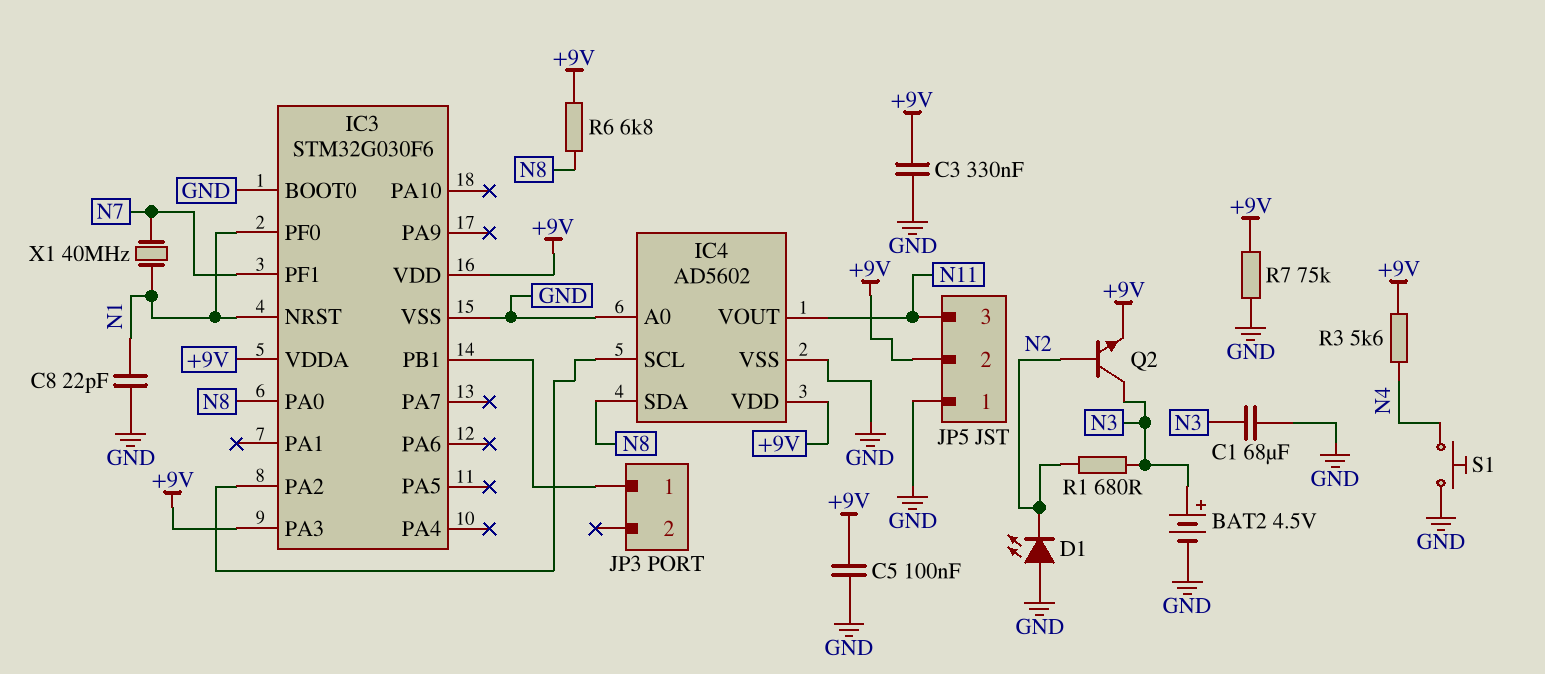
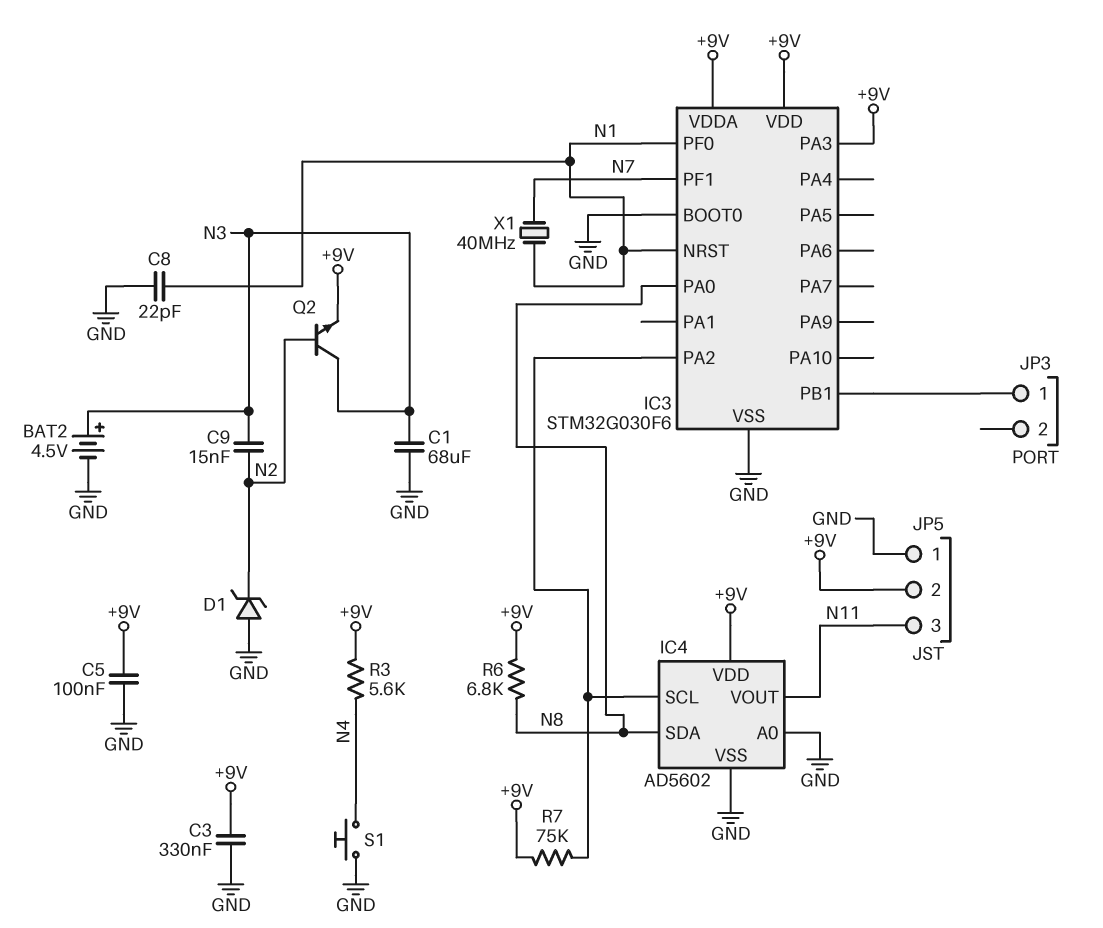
C9: none -> 15nF (N2, N3)
D1: LED (A GND, K N2) -> zener (A GND, K N2)
R1: 680 (N2, N3) -> none
R7: 75k (+9V, GND) -> 75k (+9V, IC3/PA2)

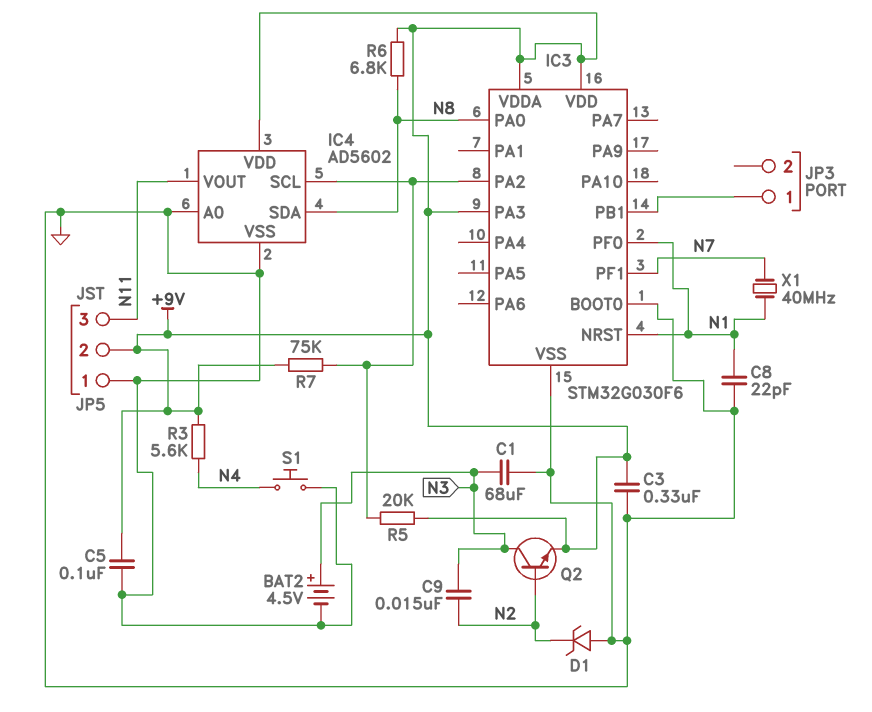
R5: none -> 20k (+9V, IC3/PA2)

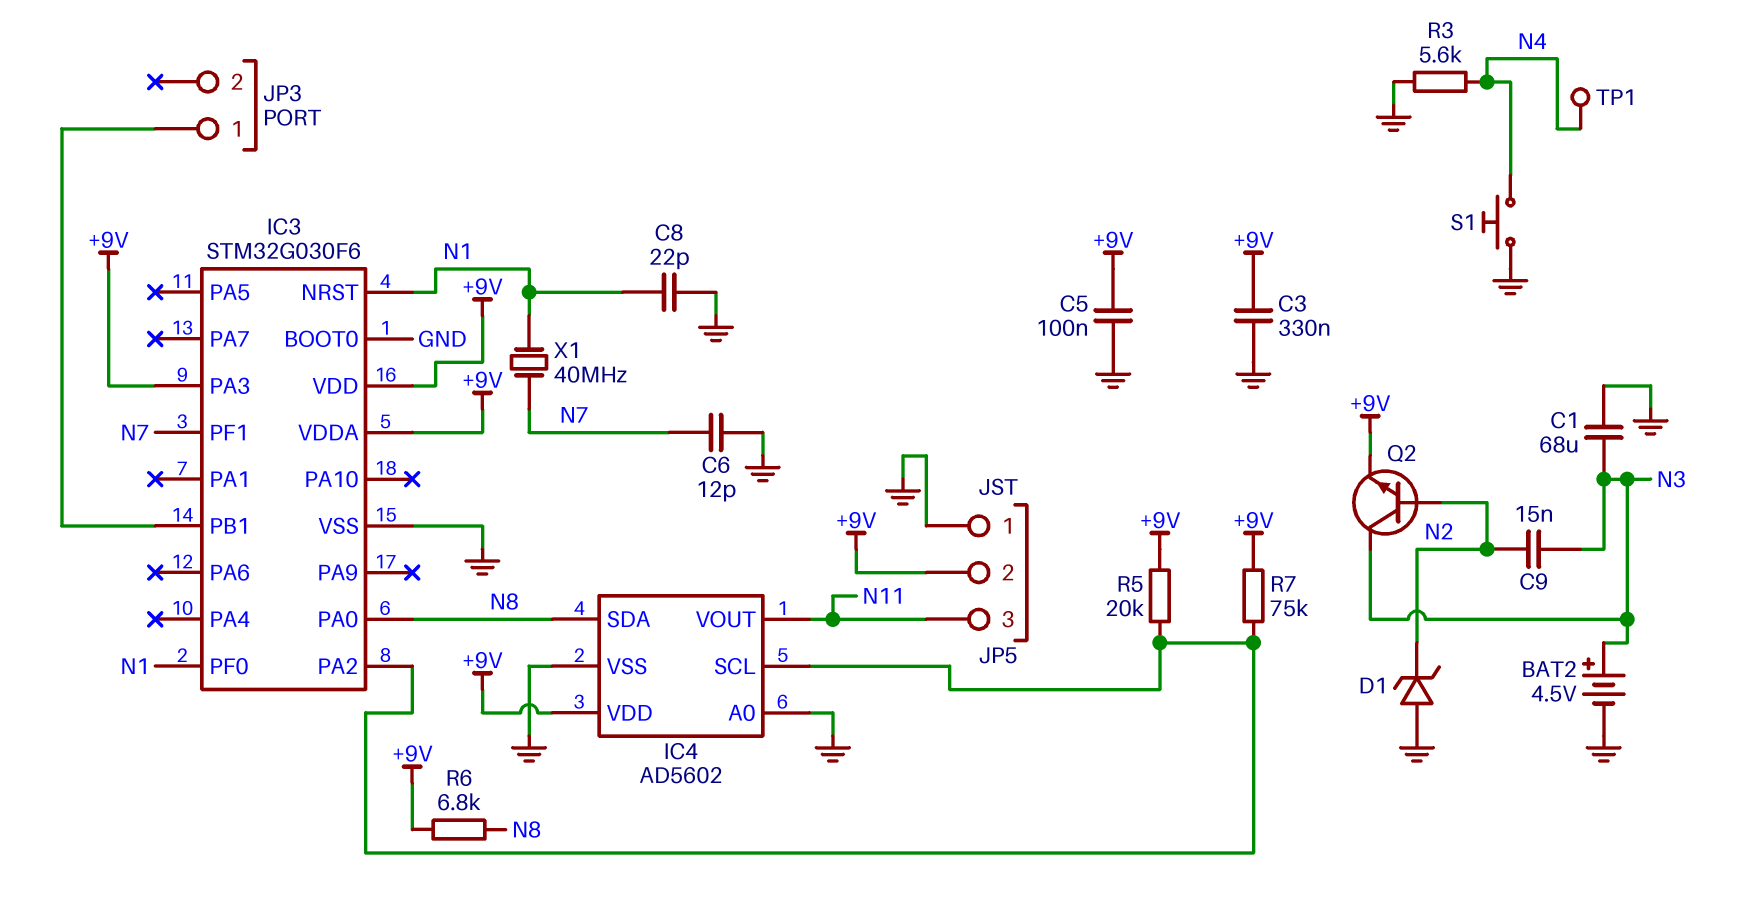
C6: none -> 12pF (GND, N7)
R3: 5.6k (+9V, N4) -> 5.6k (GND, N4)
TP1: none -> test point (N4)

